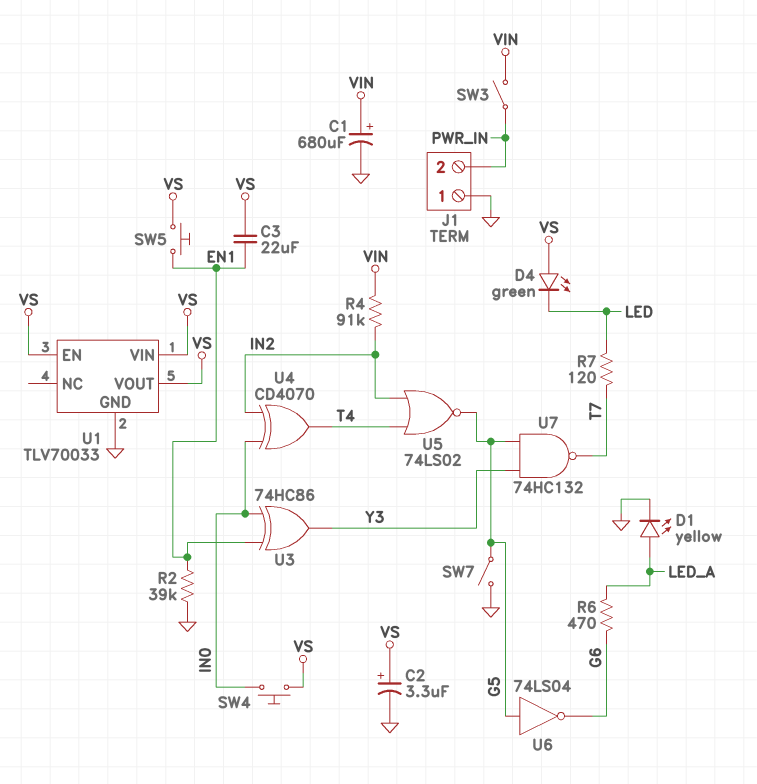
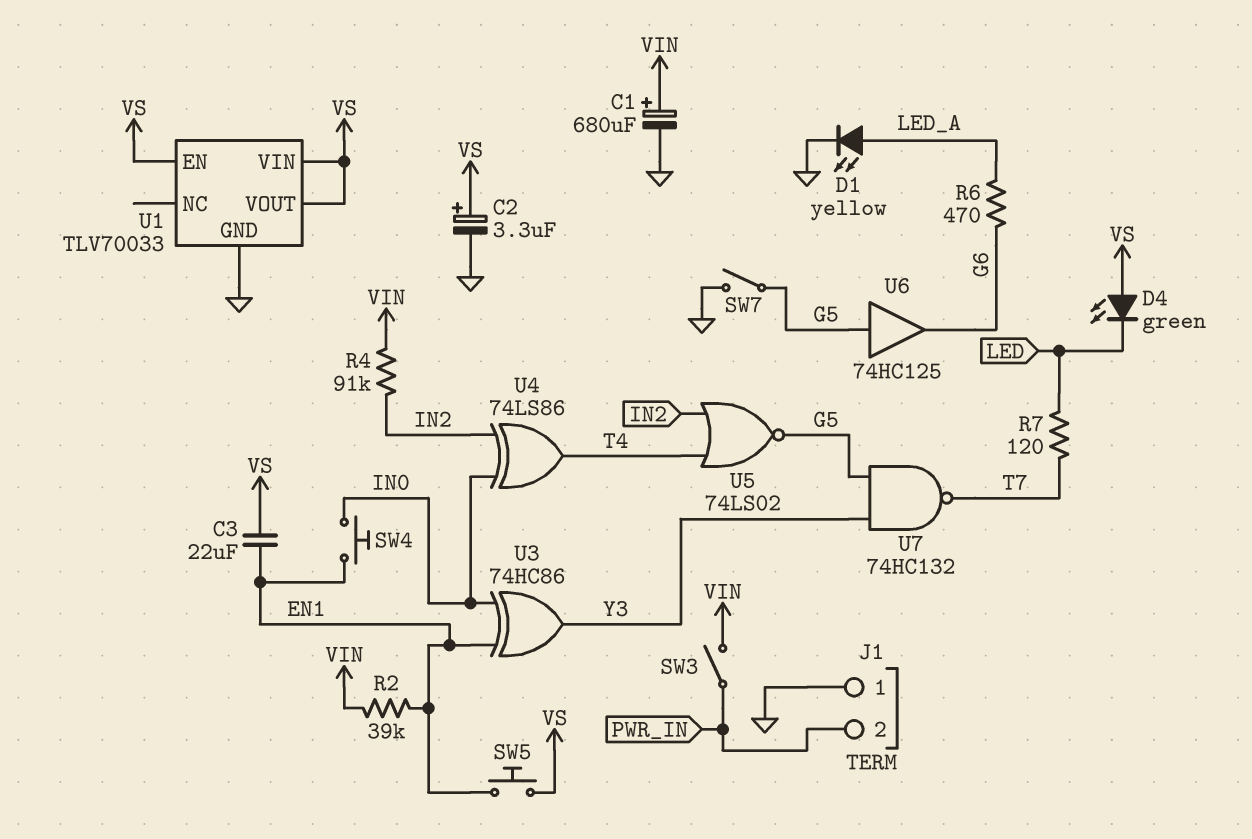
R2: 39k (EN1, GND) -> 39k (EN1, VIN)
SW4: button (IN0, VS) -> button (EN1, IN0)
U4: XOR CD4070 (in IN0, in IN2, out T4) -> XOR 74LS86 (in IN0, in IN2, out T4)
U6: NOT 74LS04 (in G5, out G6) -> buffer 74HC125 (in G5, out G6)

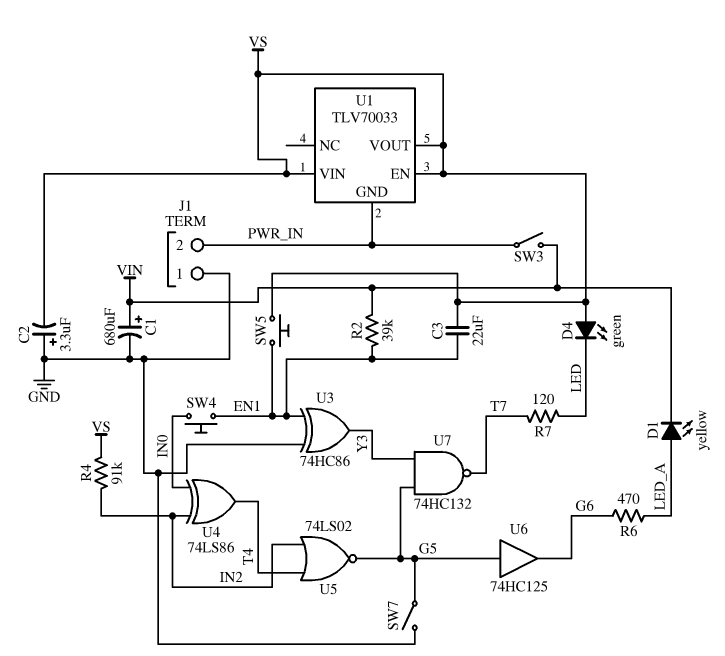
C2: 3.3uF (plus VS, minus GND) -> 3.3uF (plus GND, minus VS)
D1: LED yellow (A LED_A, K GND) -> LED yellow (A LED_A, K VIN)
R4: 91k (IN2, VIN) -> 91k (IN2, VS)
U1 pin GND: GND -> PWR_IN
U3: XOR 74HC86 (in EN1, in IN0, out Y3) -> XOR 74HC86 (in EN1, in GND, out Y3)

